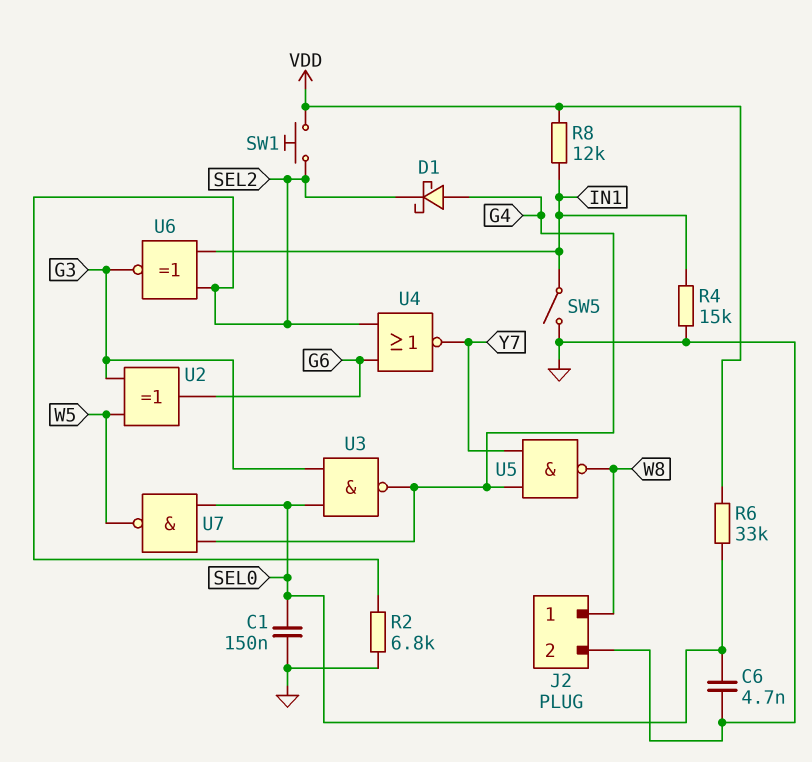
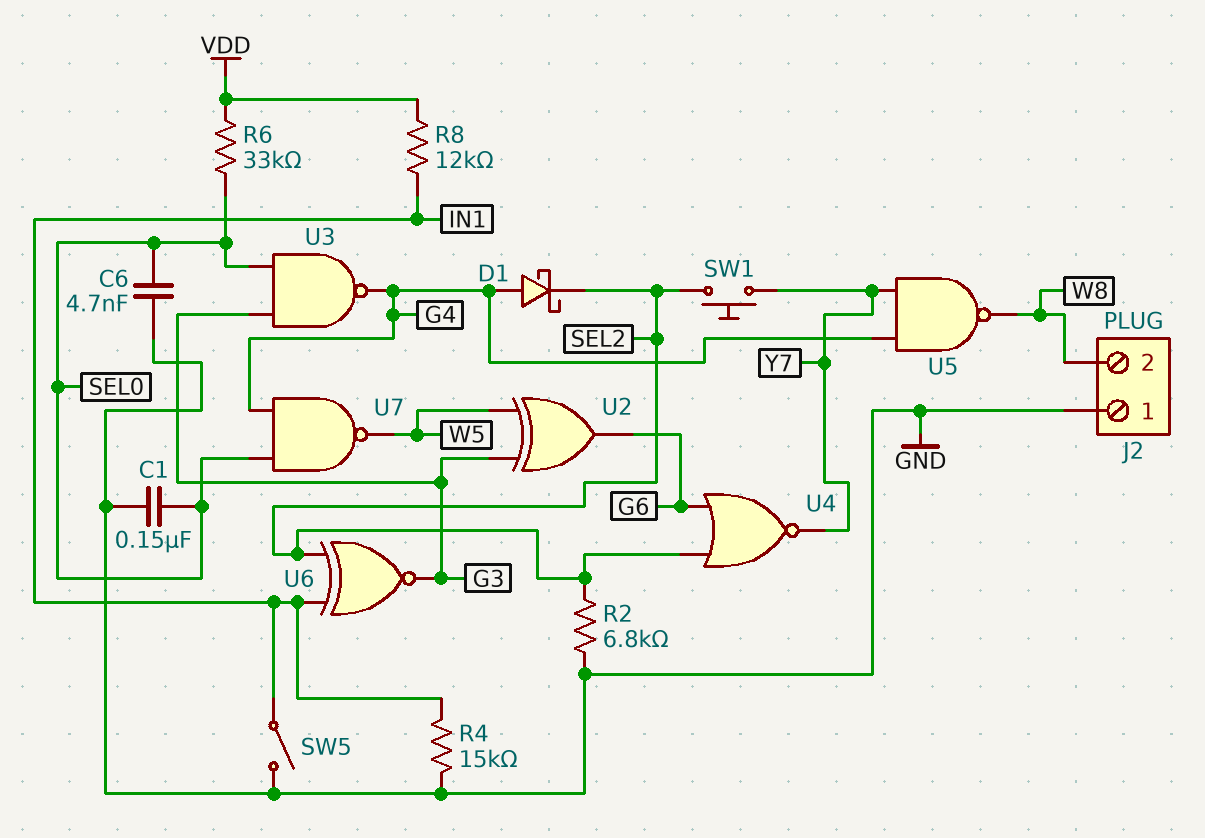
J2 pin 1: W8 -> GND
J2 pin 2: GND -> W8
SW1: button (SEL2, VDD) -> button (SEL2, Y7)

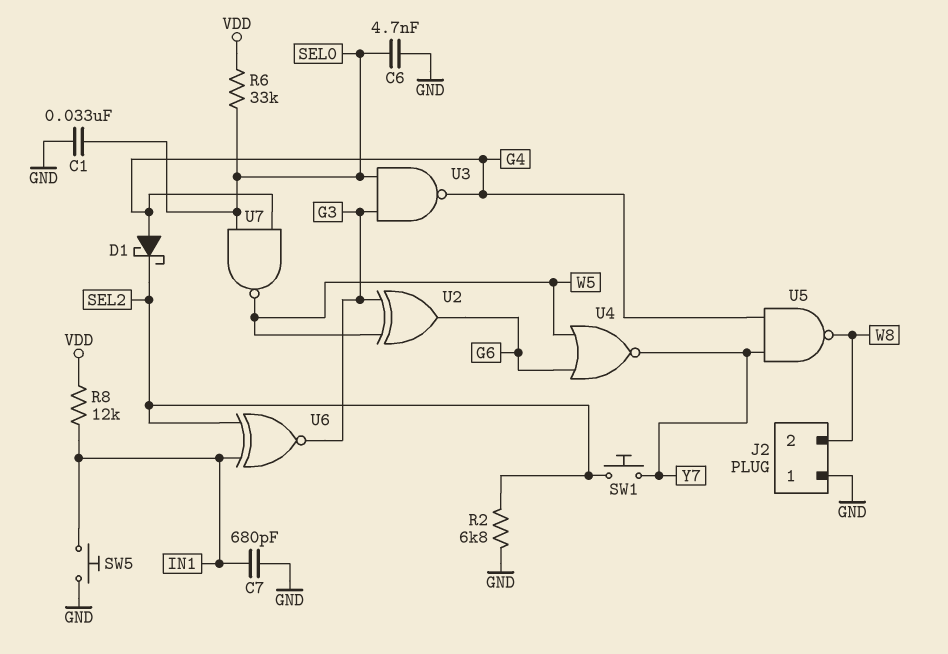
C1: 150nF (GND, SEL0) -> 33nF (GND, SEL0)
C7: none -> 680pF (GND, IN1)
R4: 15k (GND, IN1) -> none
SW5: switch (GND, IN1) -> button (GND, IN1)
U4: NOR (in G6, in SEL2, out Y7) -> NOR (in G6, in W5, out Y7)

